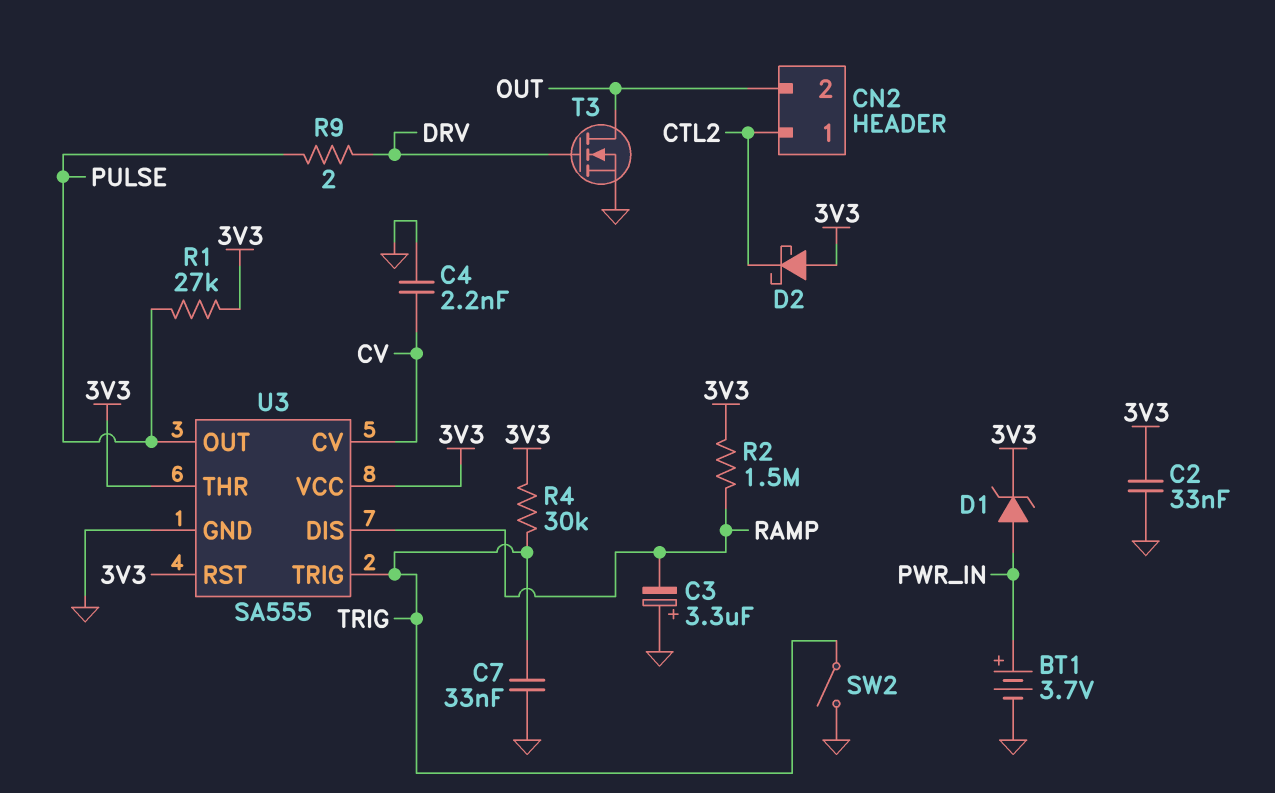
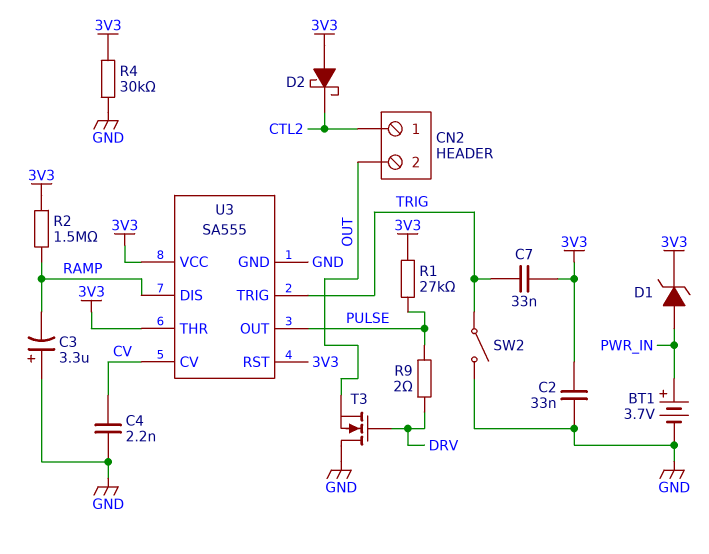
C7: 33nF (GND, TRIG) -> 33nF (3V3, TRIG)
R4: 30k (3V3, TRIG) -> 30k (3V3, GND)
T3: NMOS (G DRV, D OUT, S GND) -> NMOS (G DRV, D GND, S OUT)

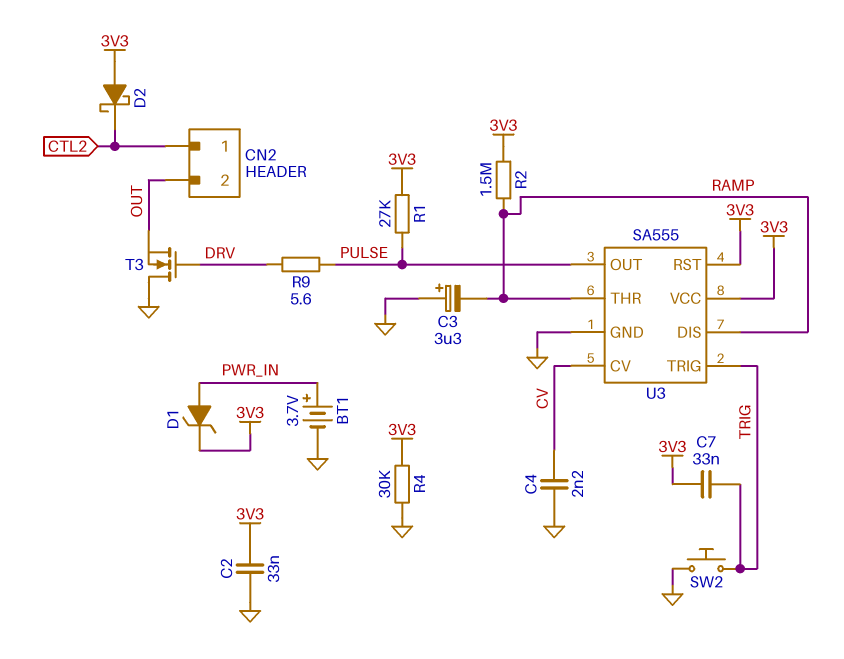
R9: 2 (DRV, PULSE) -> 5.6 (DRV, PULSE)
SW2: switch (GND, TRIG) -> button (GND, TRIG)
U3 pin THR: 3V3 -> RAMP

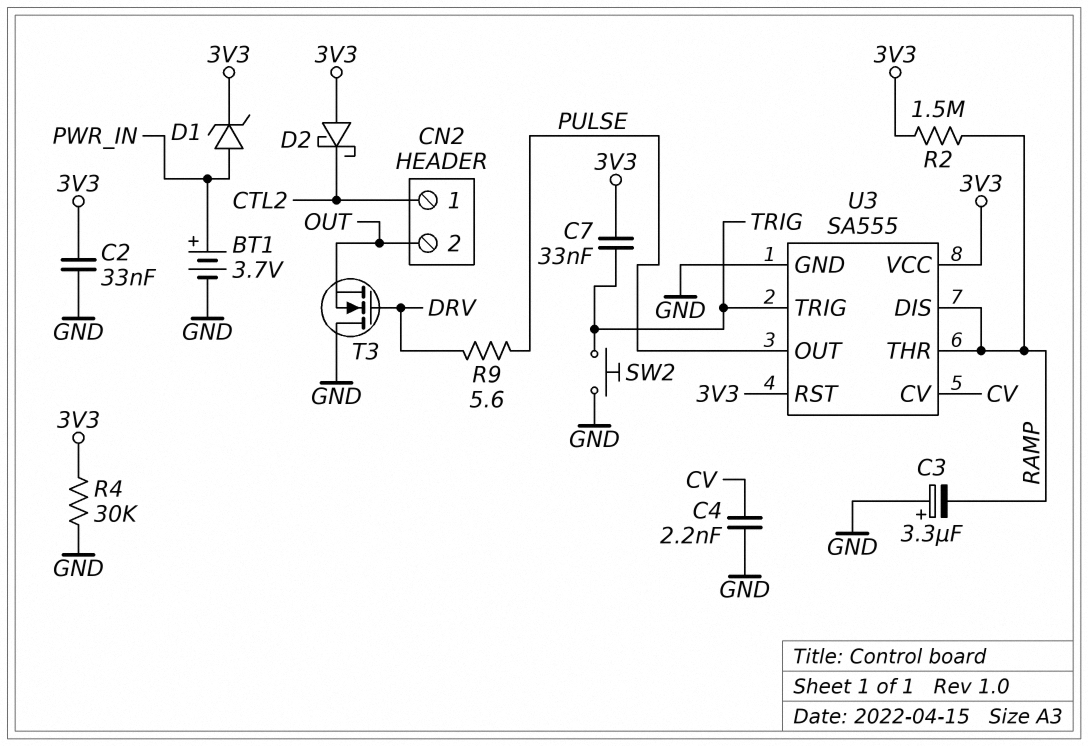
R1: 27k (3V3, PULSE) -> none

